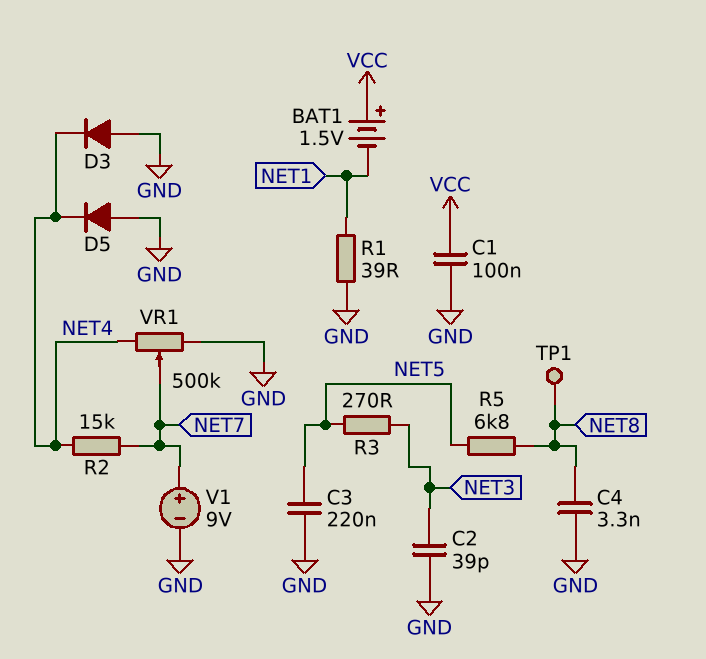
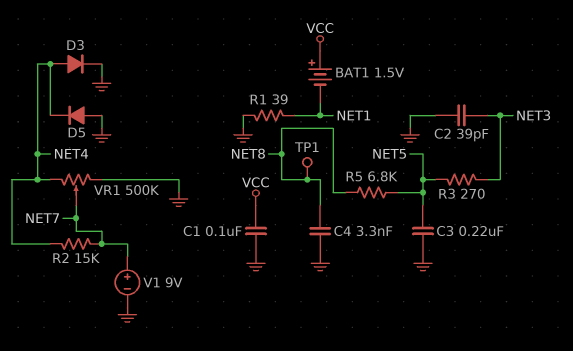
D3: diode (A GND, K NET4) -> diode (A NET4, K GND)

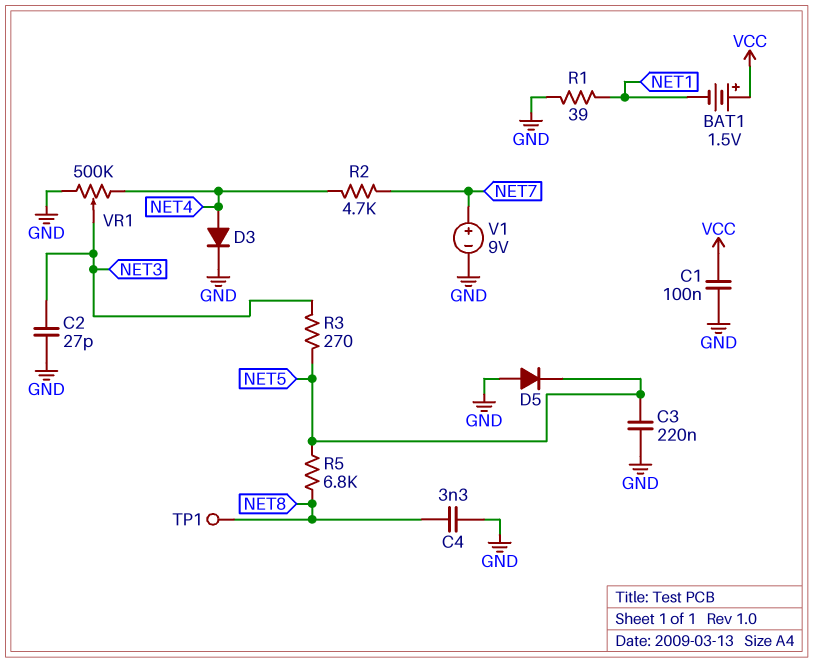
C2: 39pF (GND, NET3) -> 27pF (GND, NET3)
D5: diode (A GND, K NET4) -> diode (A GND, K NET5)
R2: 15k (NET4, NET7) -> 4.7k (NET4, NET7)
VR1: 500k (GND, NET4, wiper NET7) -> 500k (GND, NET4, wiper NET3)

